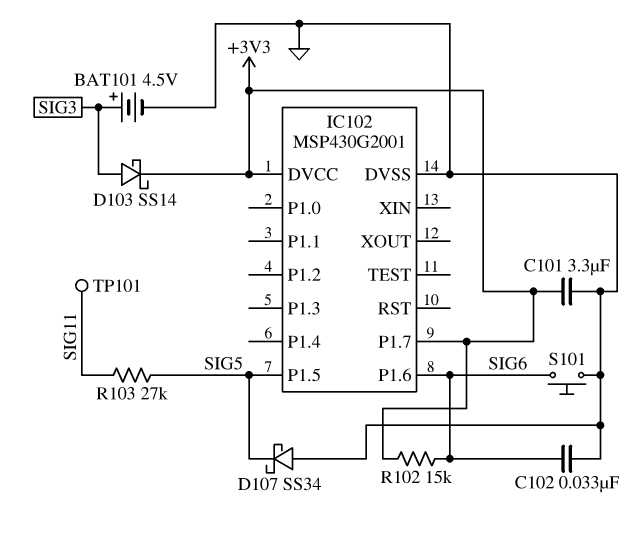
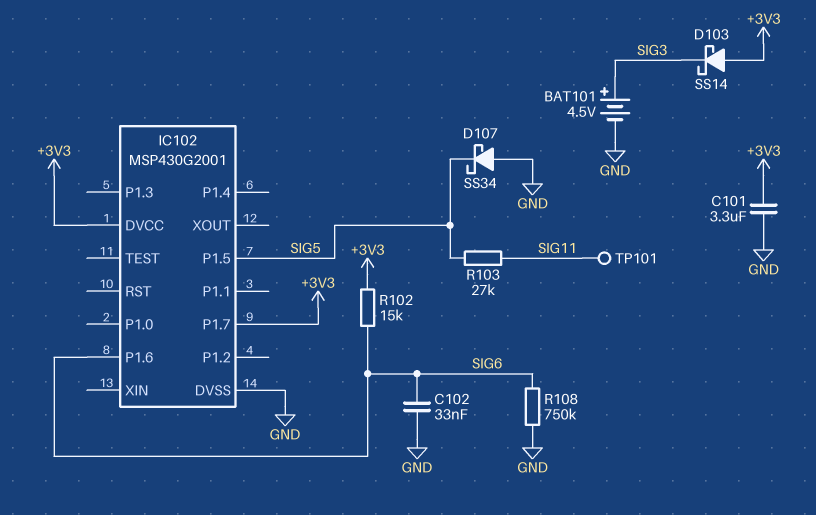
D103: schottky SS14 (A SIG3, K +3V3) -> schottky SS14 (A +3V3, K SIG3)
R108: none -> 750k (GND, SIG6)
S101: button (GND, SIG6) -> none

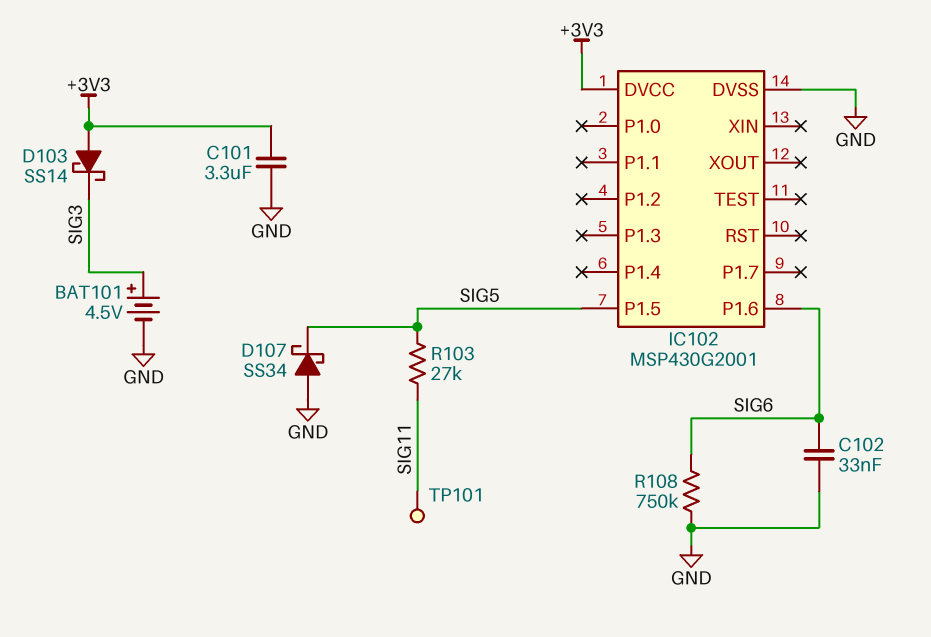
IC102 pin P1.7: +3V3 -> none
R102: 15k (+3V3, SIG6) -> none

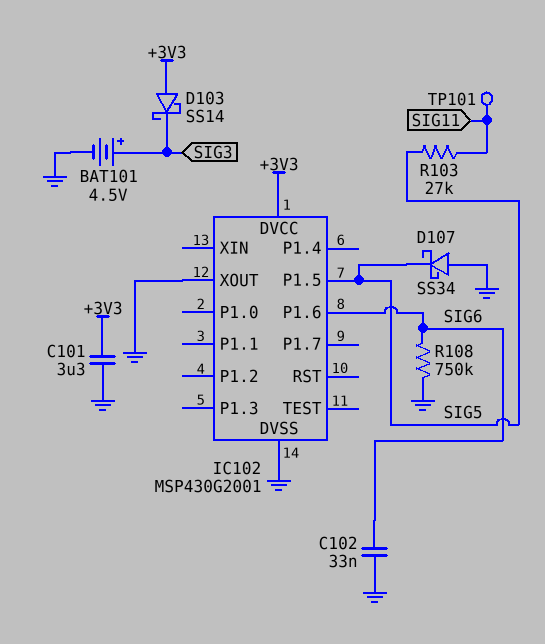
IC102 pin XOUT: none -> GND

